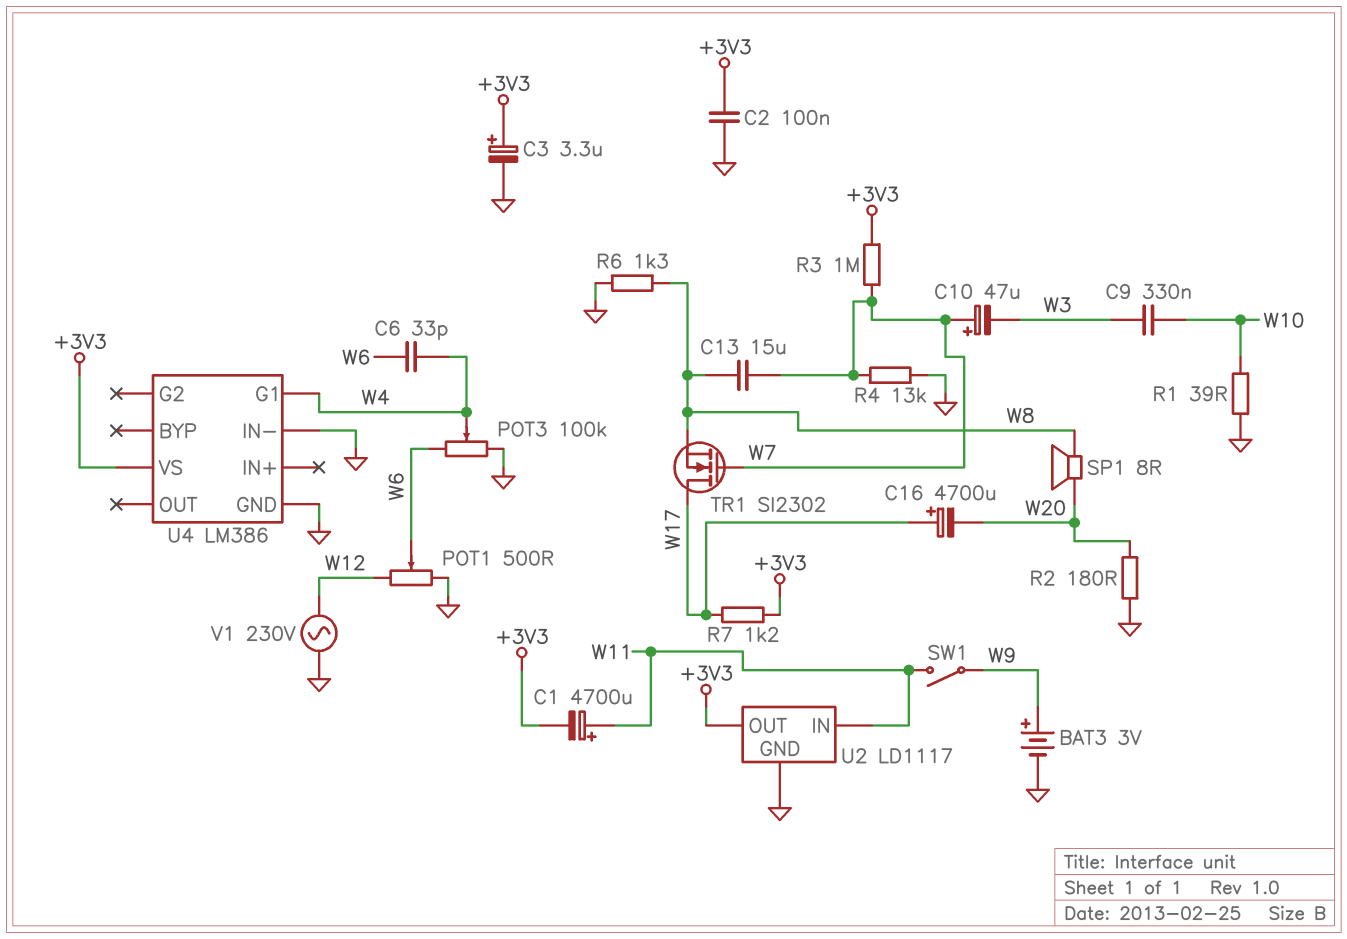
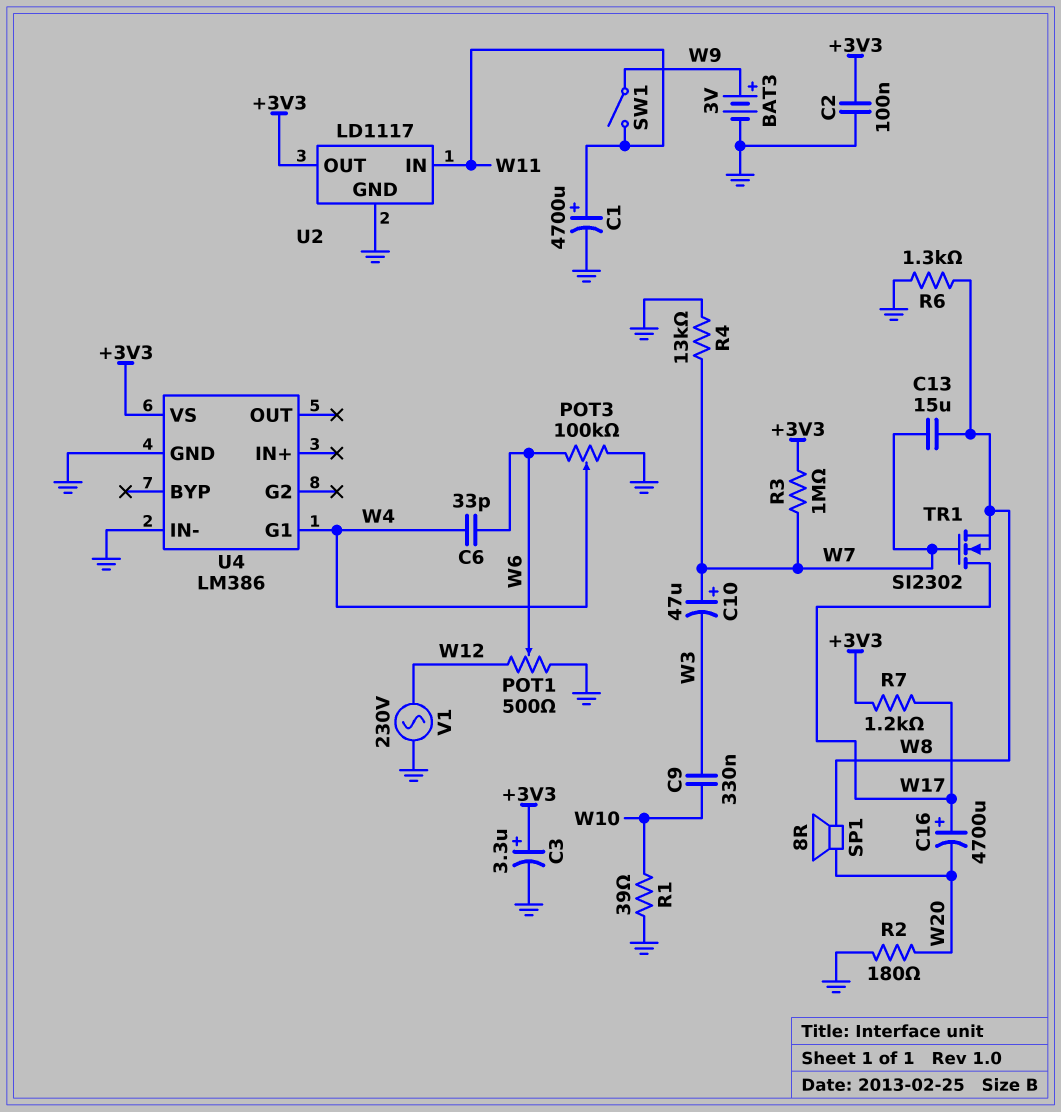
C1: 4700uF (plus W11, minus +3V3) -> 4700uF (plus W11, minus GND)

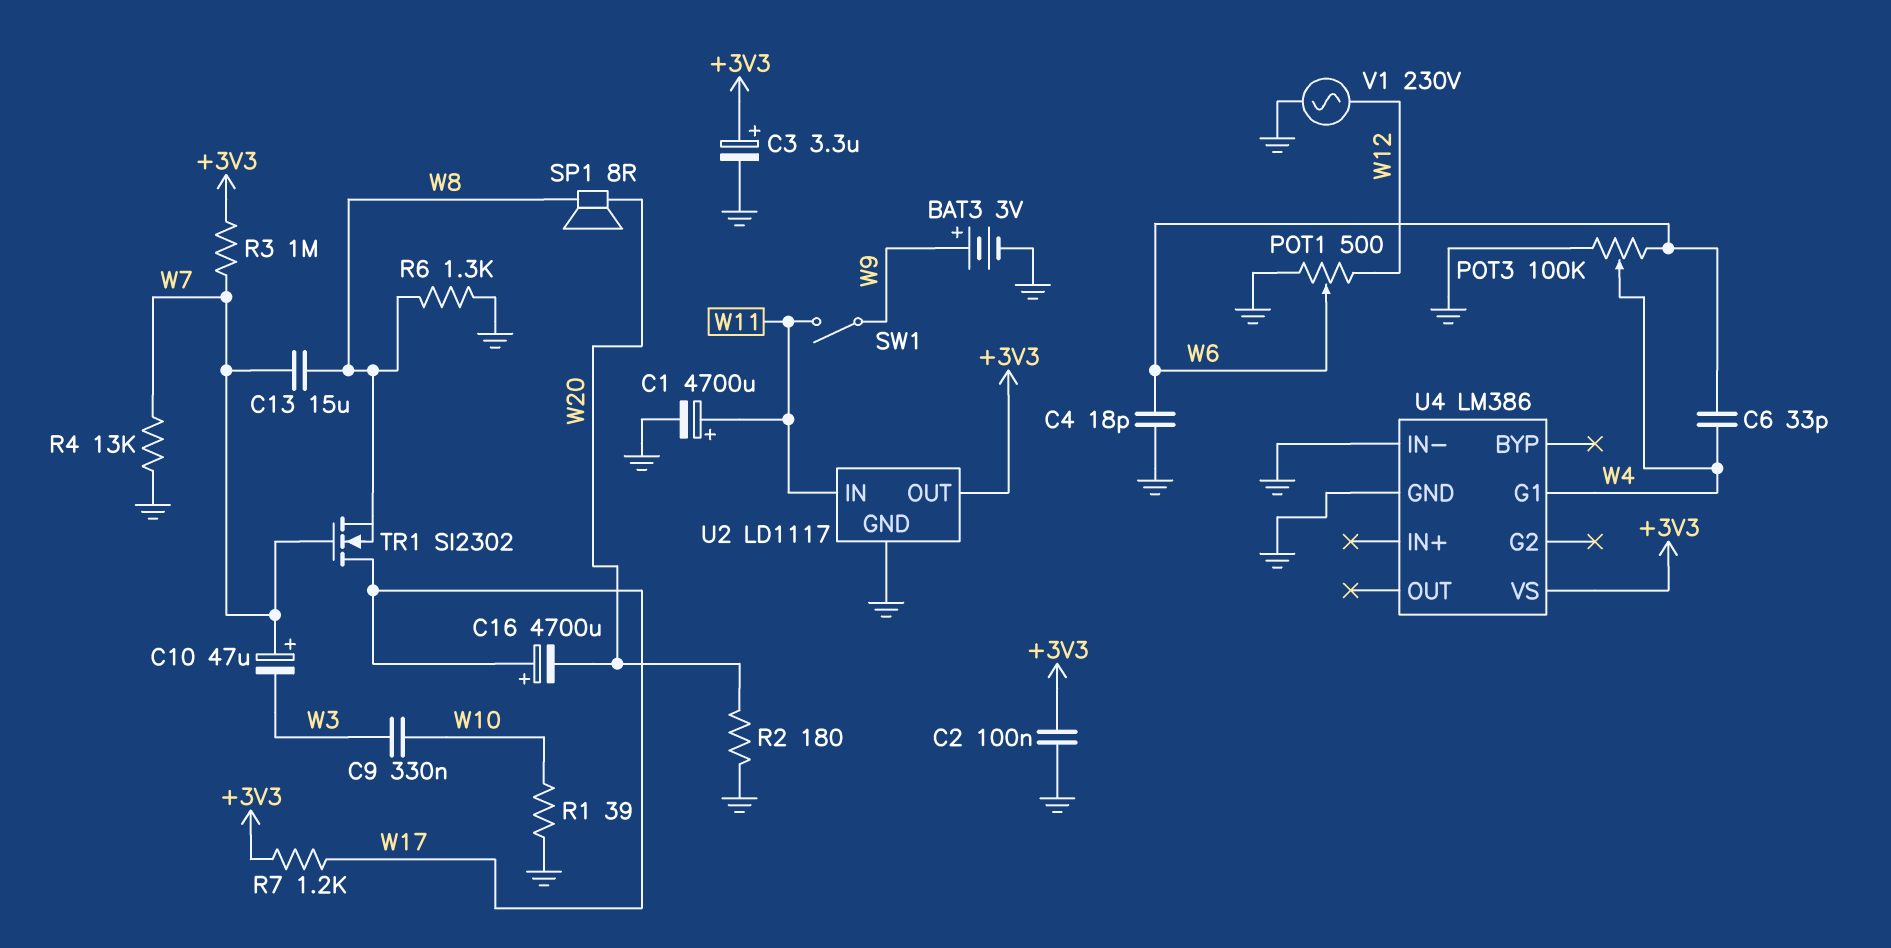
C4: none -> 18pF (GND, W6)

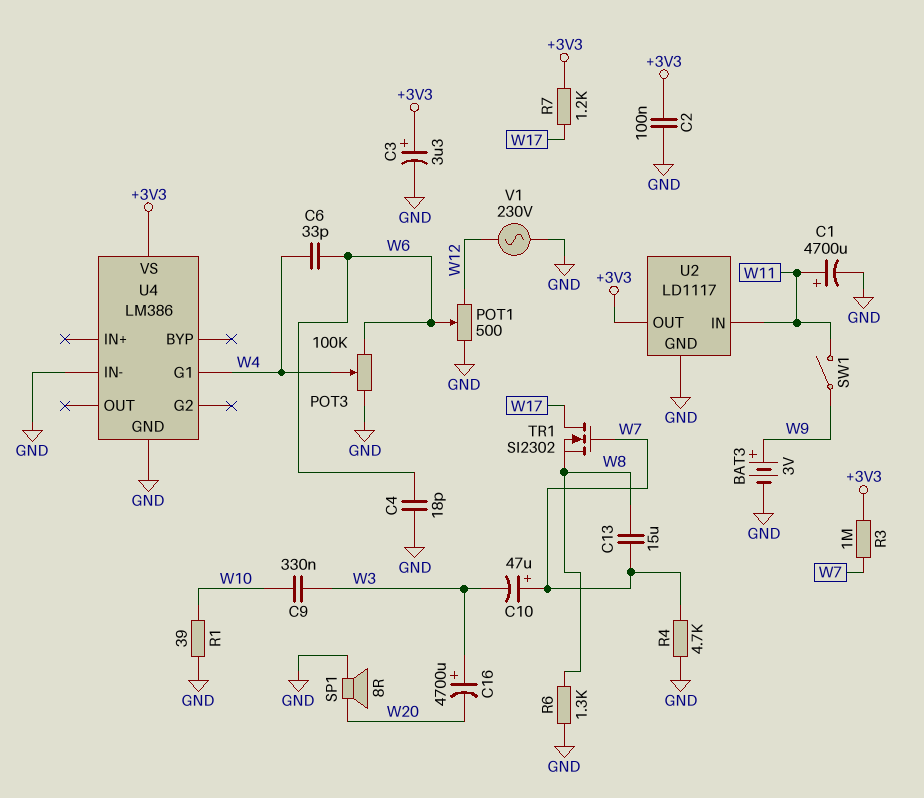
C16: 4700uF (plus W17, minus W20) -> 4700uF (plus W3, minus W20)
R2: 180 (GND, W20) -> none
R4: 13k (GND, W7) -> 4.7k (GND, W7)
SP1: speaker 8R (W8, W20) -> speaker 8R (GND, W20)

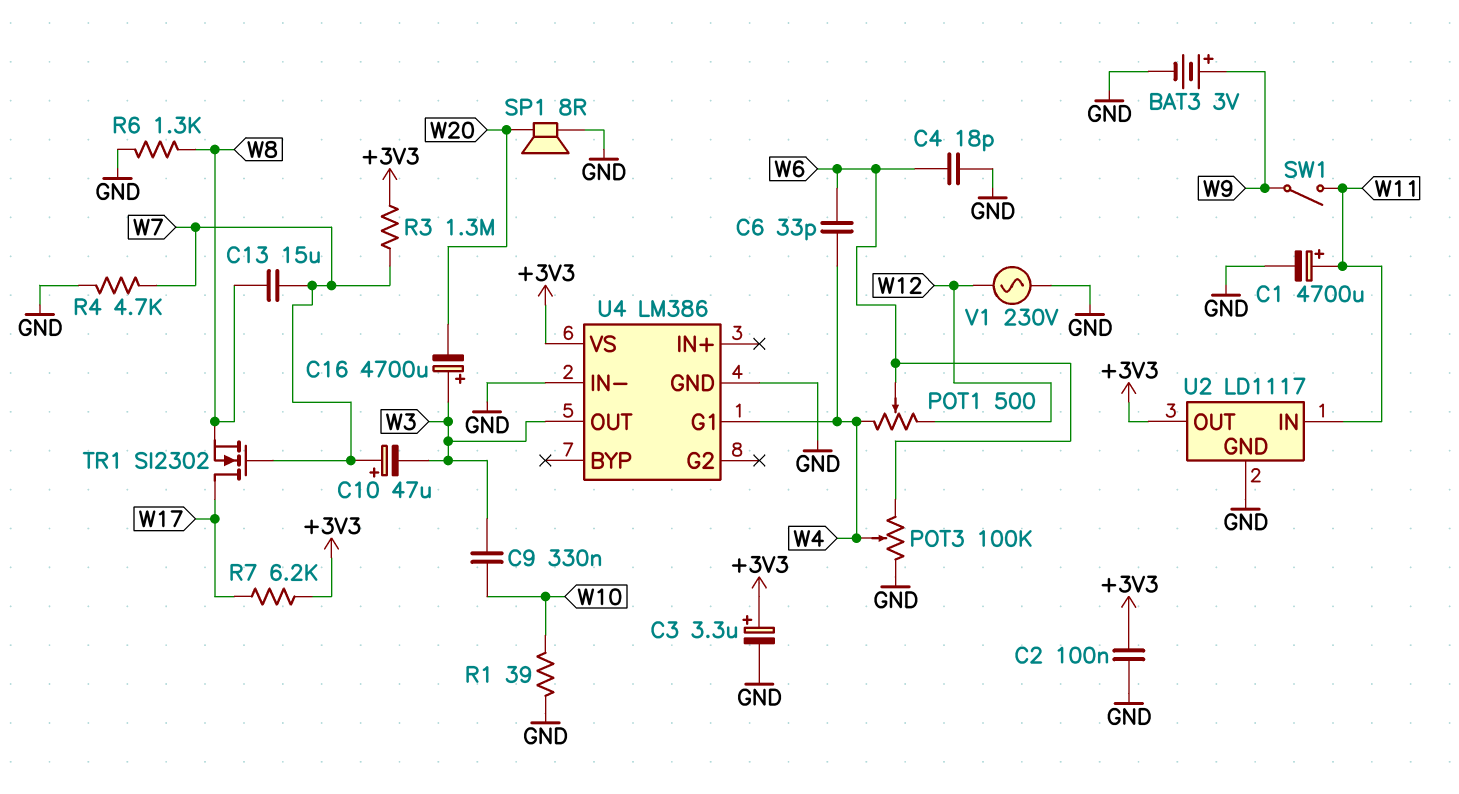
POT1: 500 (GND, W12, wiper W6) -> 500 (W4, W12, wiper W6)
R3: 1M (+3V3, W7) -> 1.3M (+3V3, W7)
R7: 1.2k (+3V3, W17) -> 6.2k (+3V3, W17)
U4 pin OUT: none -> W3

